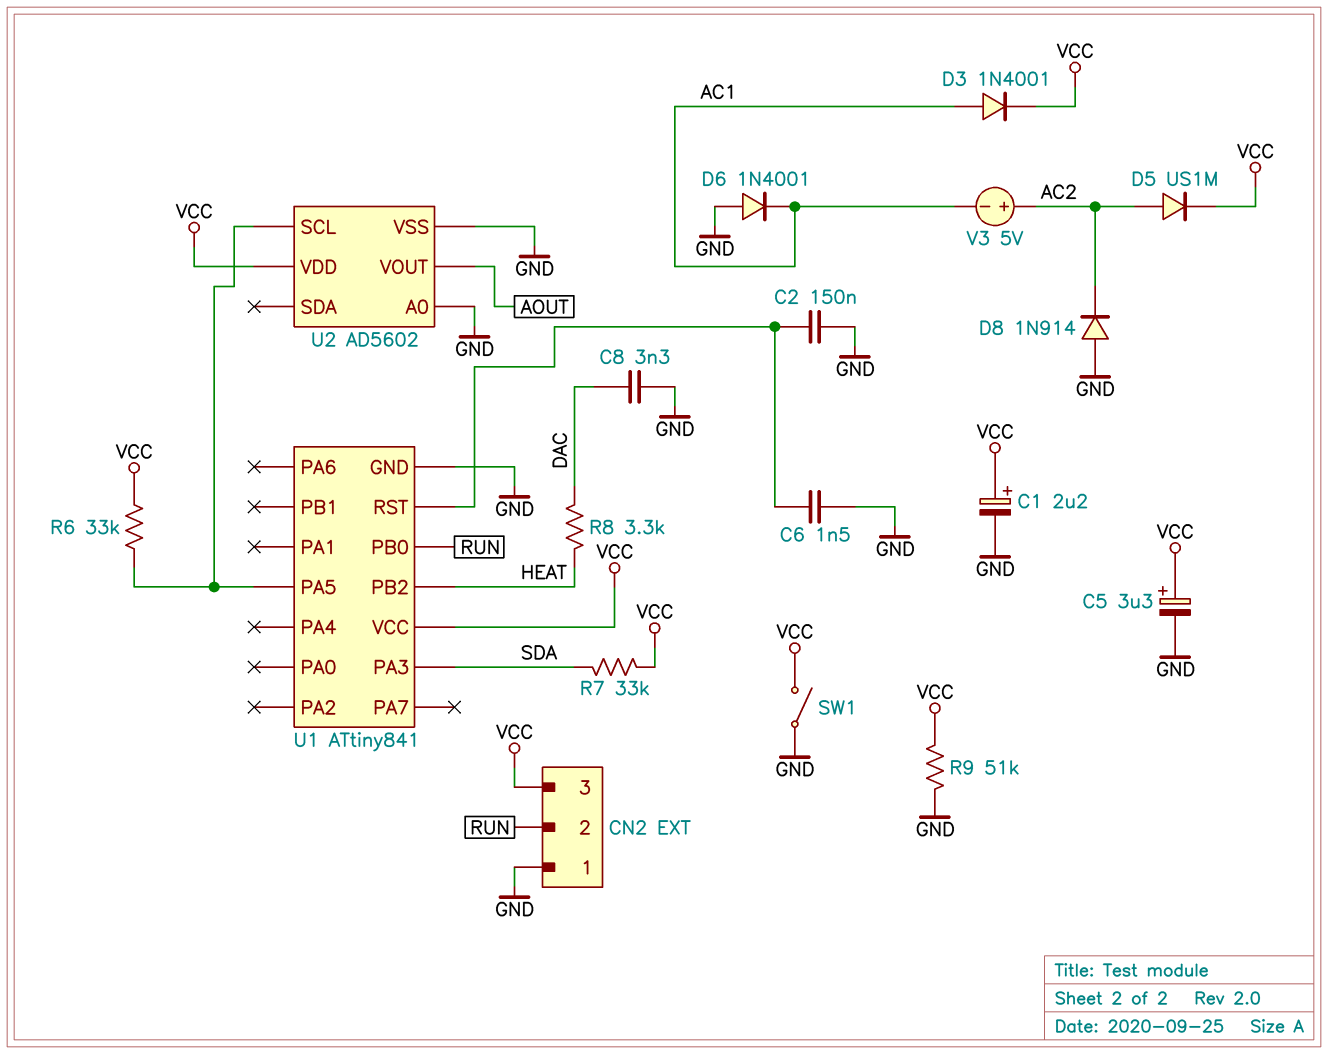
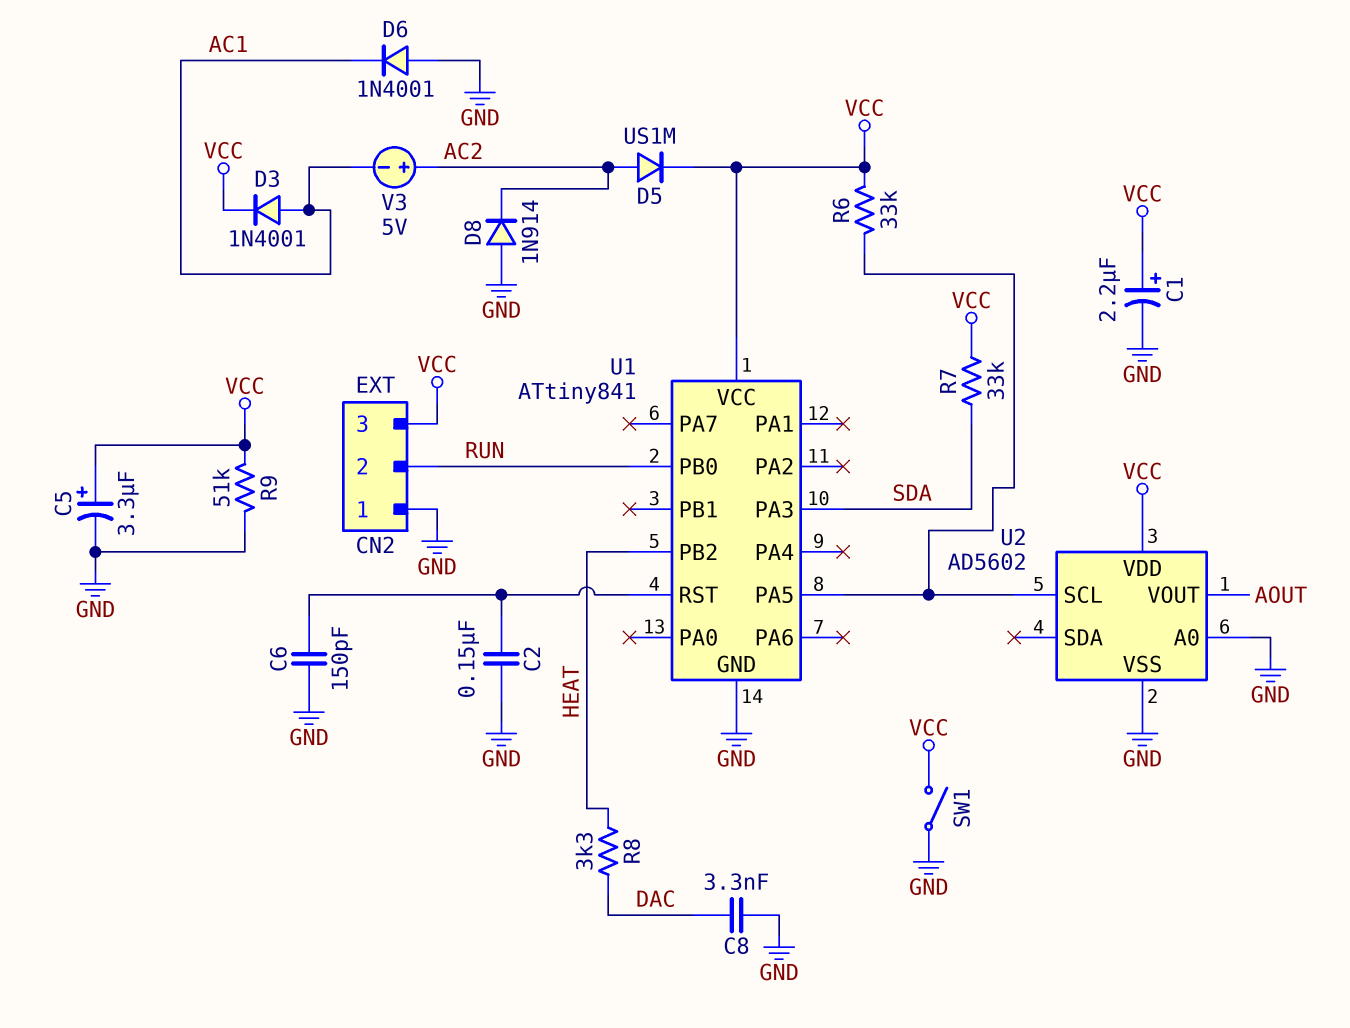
C6: 1.5nF (GND, U1/RST) -> 150pF (GND, U1/RST)

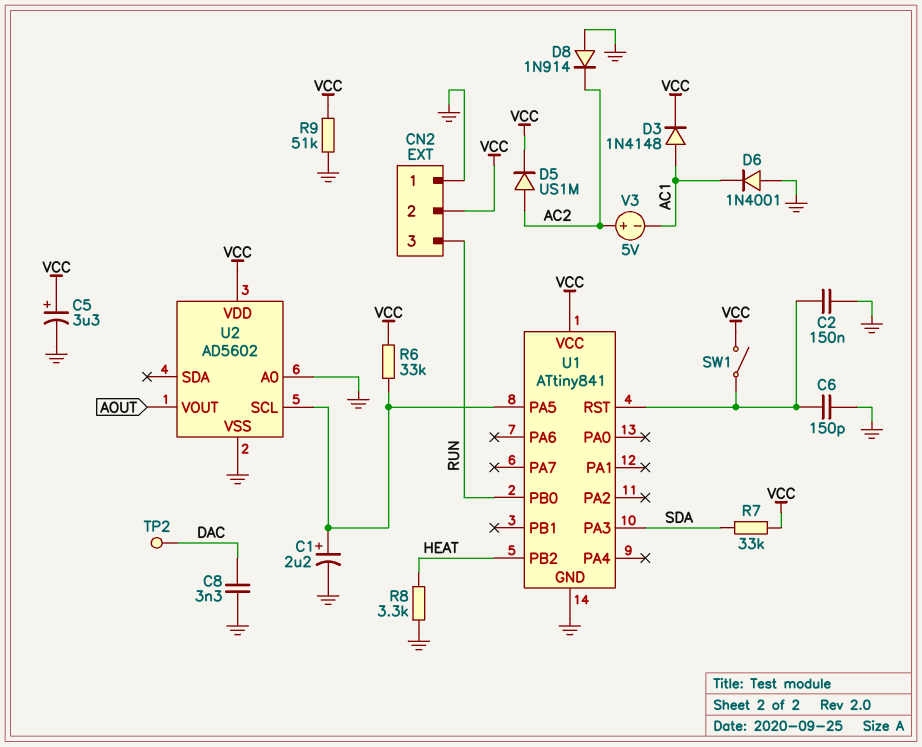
C1: 2.2uF (plus VCC, minus GND) -> 2.2uF (plus U1/PA5, minus GND)
CN2 pin 2: RUN -> VCC
CN2 pin 3: VCC -> RUN
D3: diode 1N4001 (A AC1, K VCC) -> diode 1N4148 (A AC1, K VCC)
R8: 3.3k (DAC, HEAT) -> 3.3k (GND, HEAT)
SW1: switch (GND, VCC) -> switch (U1/RST, VCC)
TP2: none -> test point (DAC)

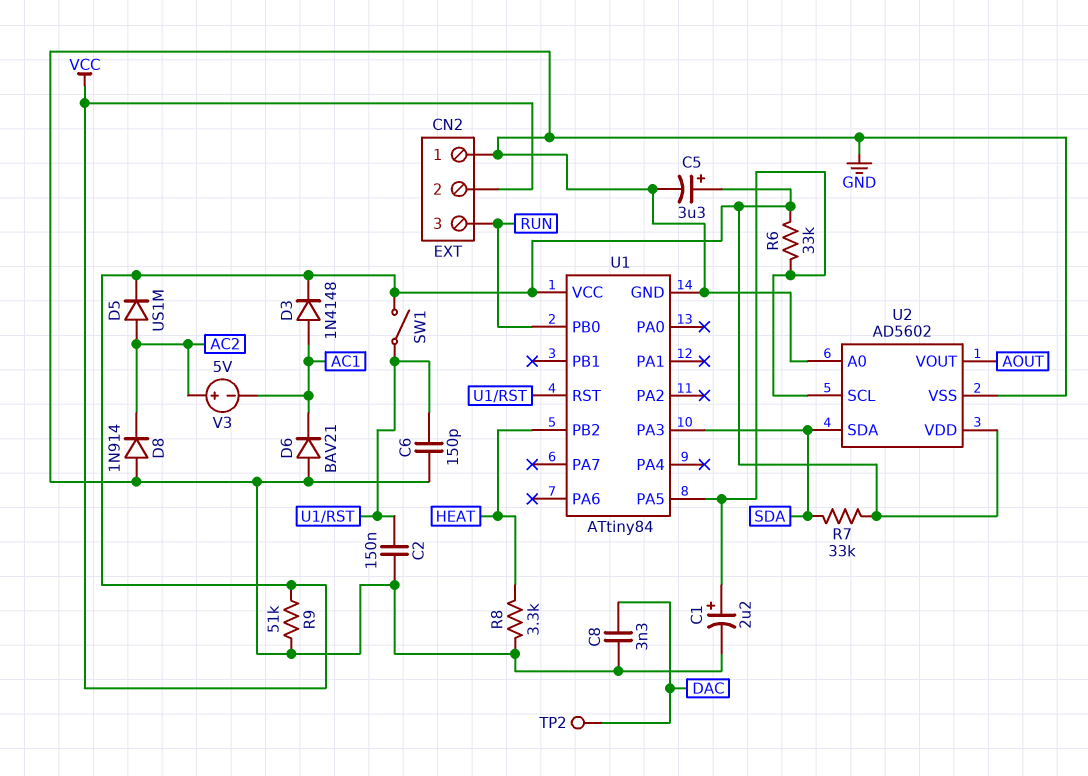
D6: diode 1N4001 (A GND, K AC1) -> diode BAV21 (A GND, K AC1)
U1: ATtiny841 -> ATtiny84
U2 pin SDA: none -> SDA

